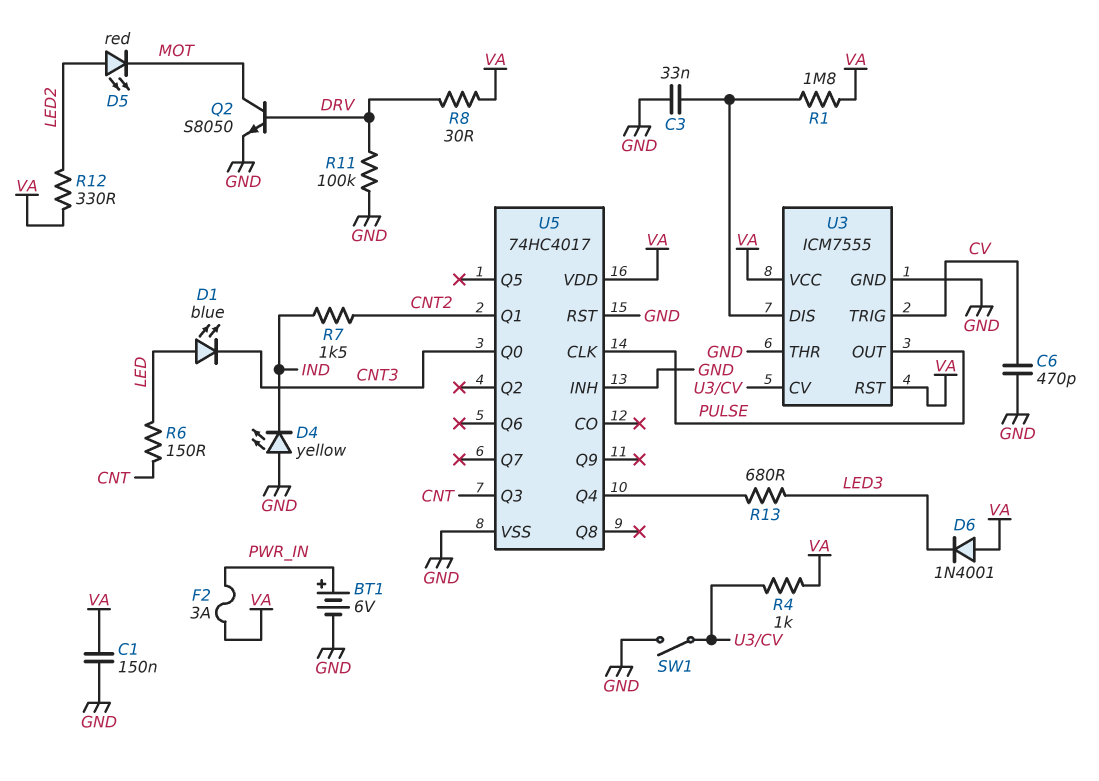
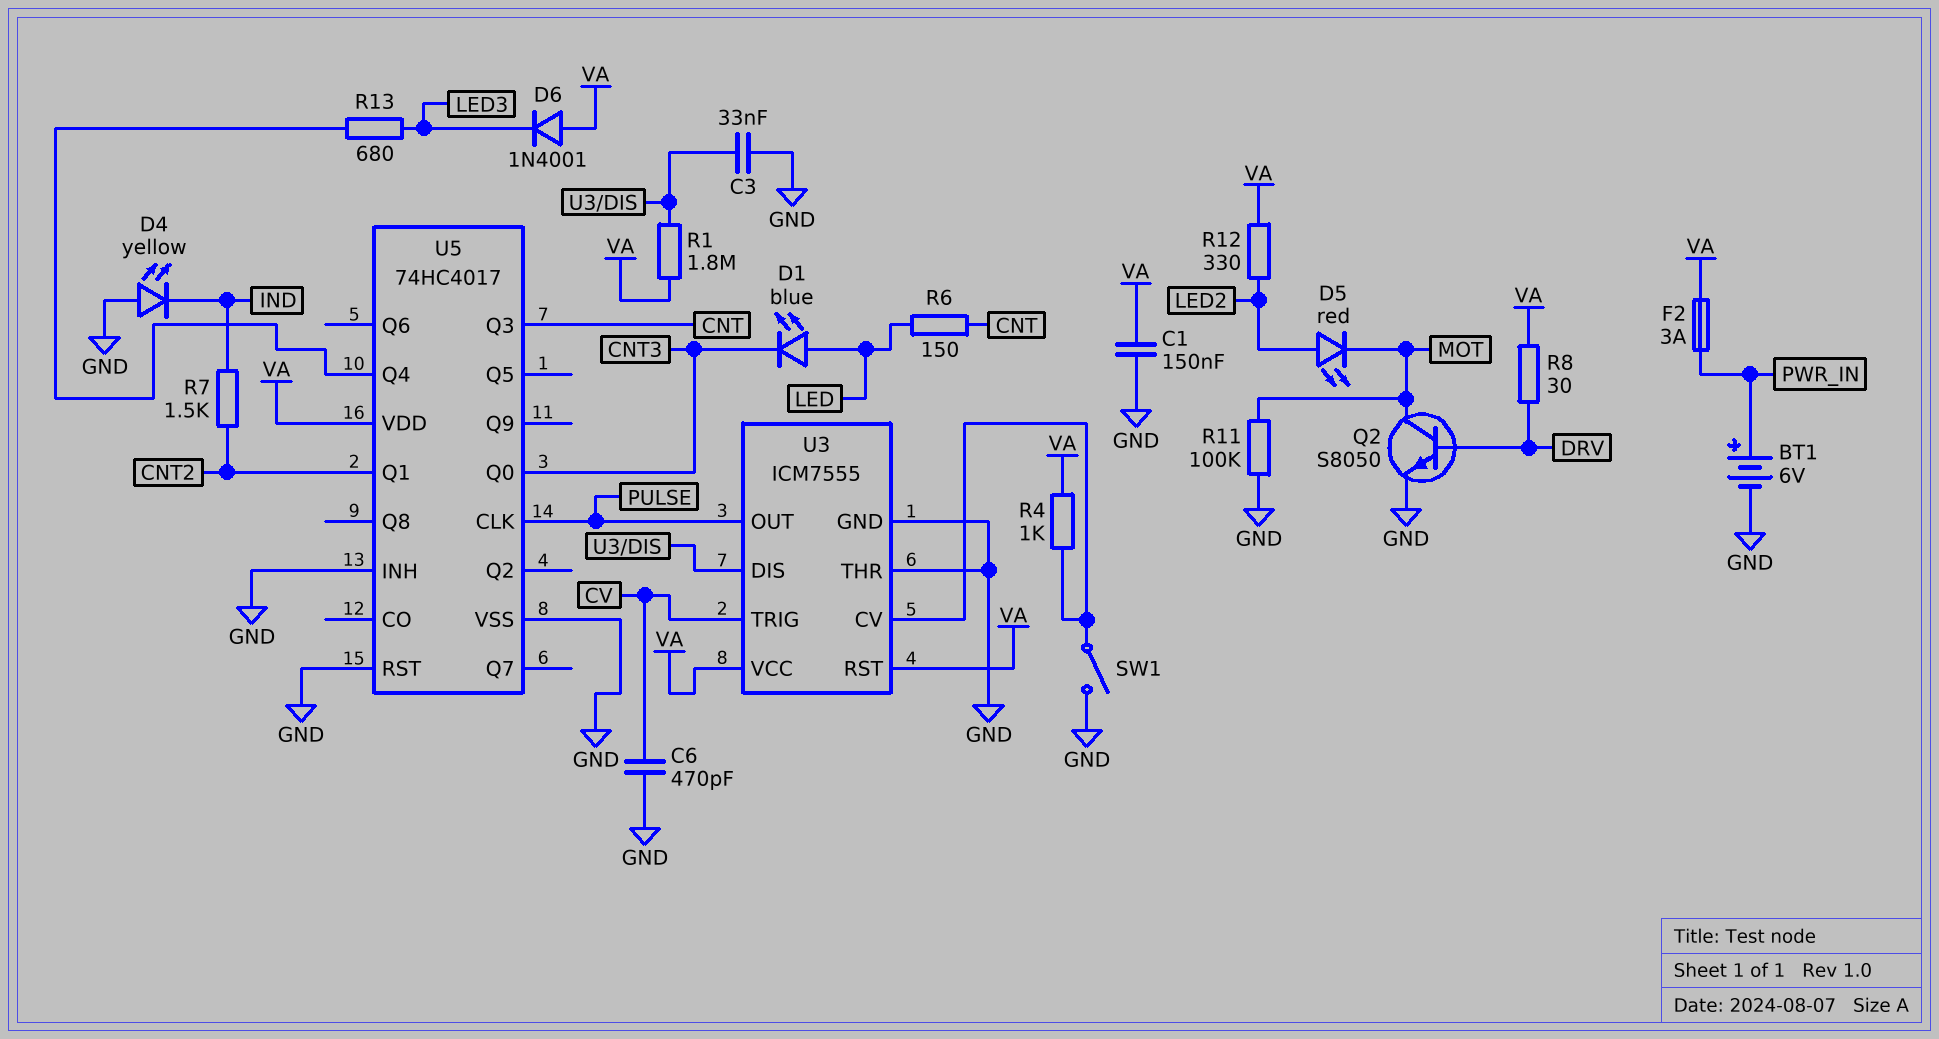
R11: 100k (DRV, GND) -> 100k (GND, MOT)

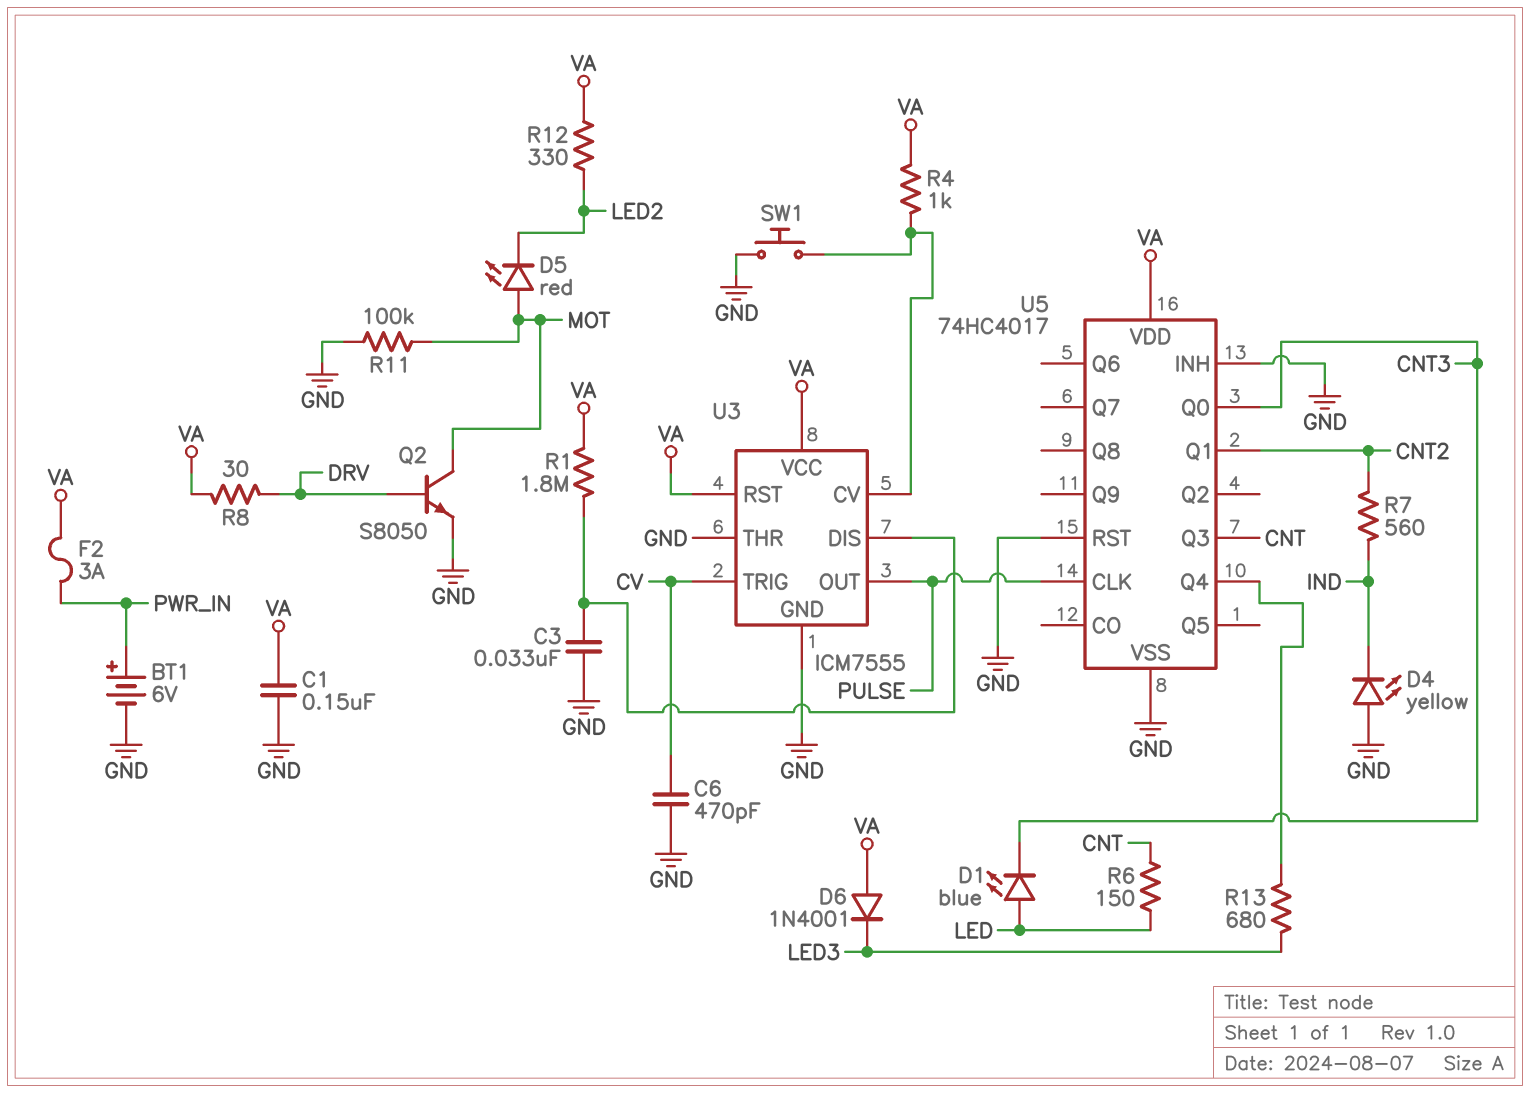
D5: LED red (A LED2, K MOT) -> LED red (A MOT, K LED2)
R7: 1.5k (CNT2, IND) -> 560 (CNT2, IND)
SW1: switch (GND, U3/CV) -> button (GND, U3/CV)

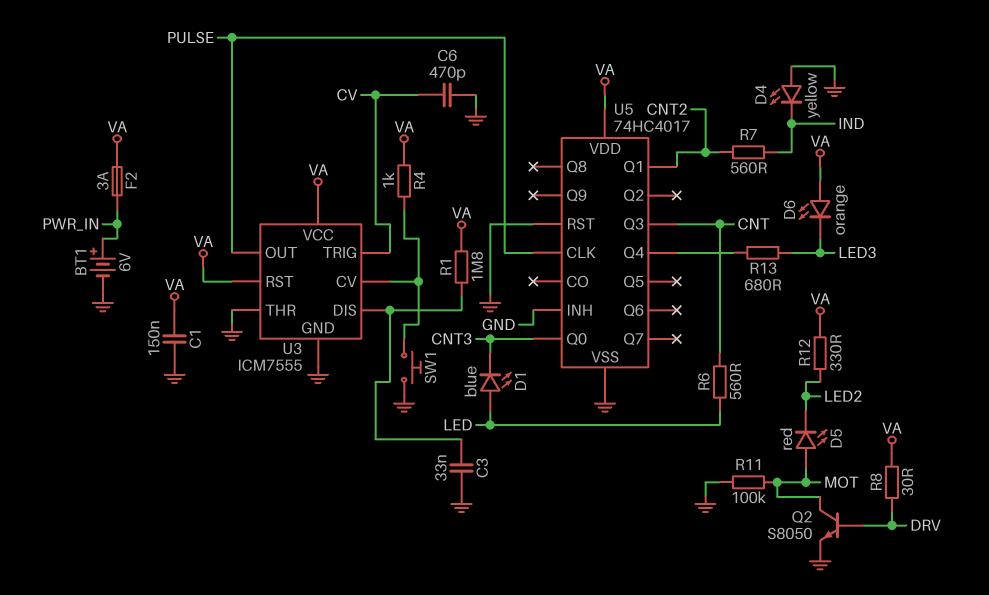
D6: diode 1N4001 (A VA, K LED3) -> LED orange (A VA, K LED3)
R6: 150 (CNT, LED) -> 560 (CNT, LED)

